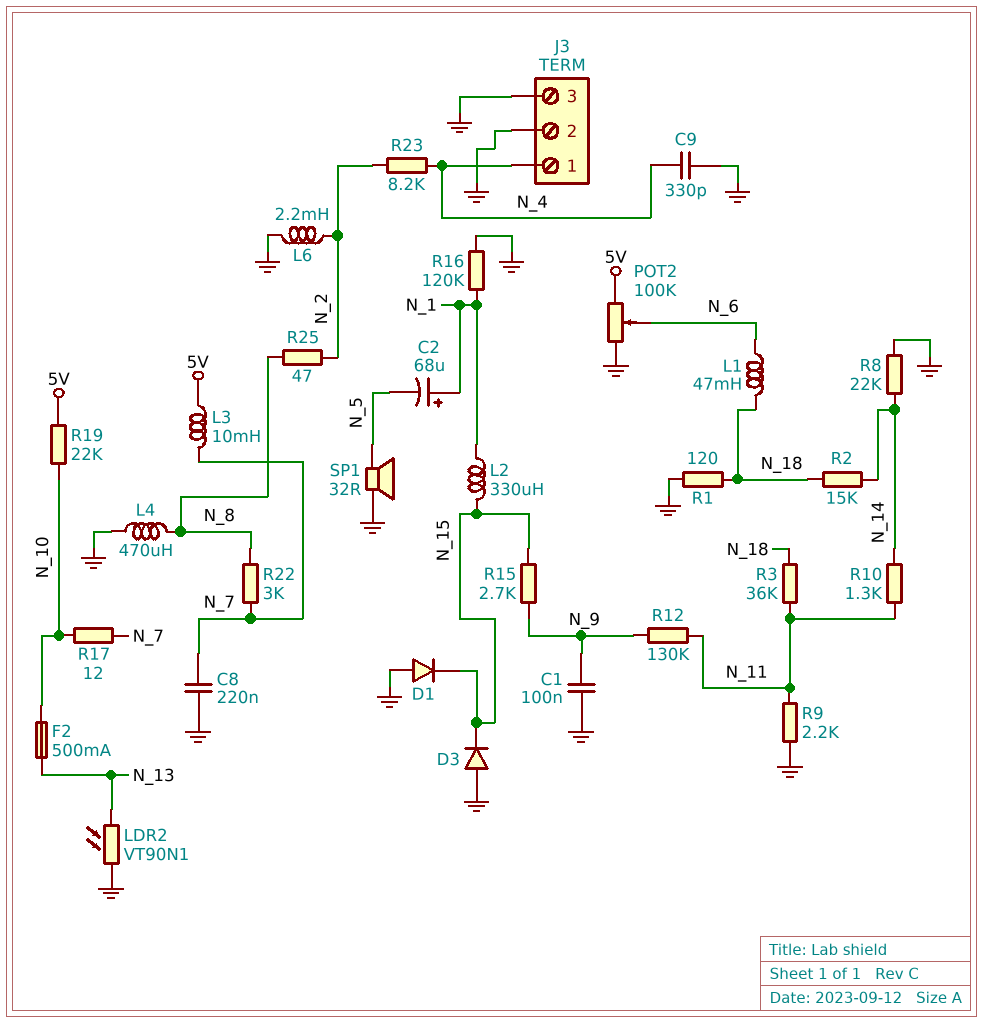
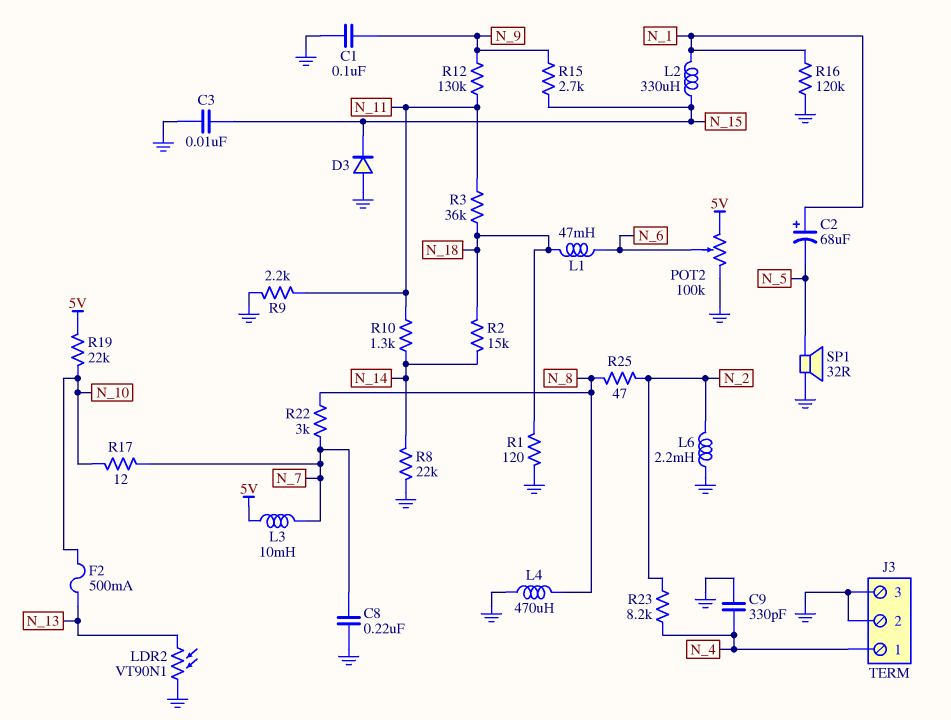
C3: none -> 10nF (GND, N_15)
D1: diode (A GND, K N_15) -> none

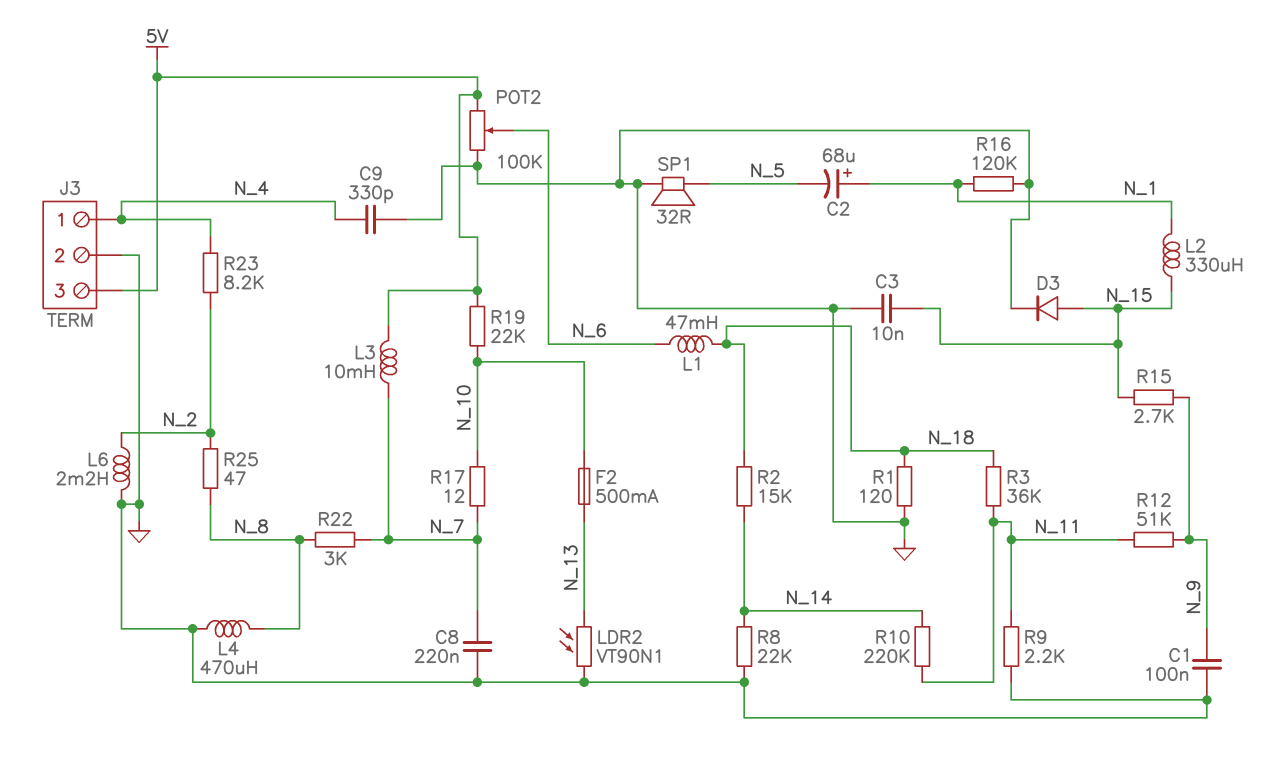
D3: diode (A GND, K N_15) -> diode (A N_15, K GND)
J3 pin 3: GND -> 5V
R10: 1.3k (N_11, N_14) -> 220k (N_11, N_14)
R12: 130k (N_9, N_11) -> 51k (N_9, N_11)

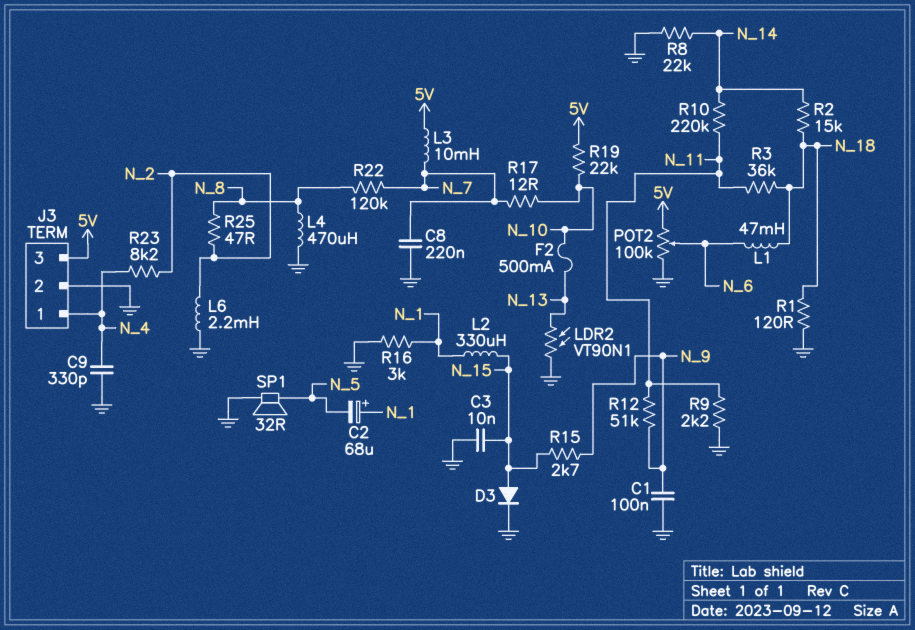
R16: 120k (GND, N_1) -> 3k (GND, N_1)
R22: 3k (N_7, N_8) -> 120k (N_7, N_8)

